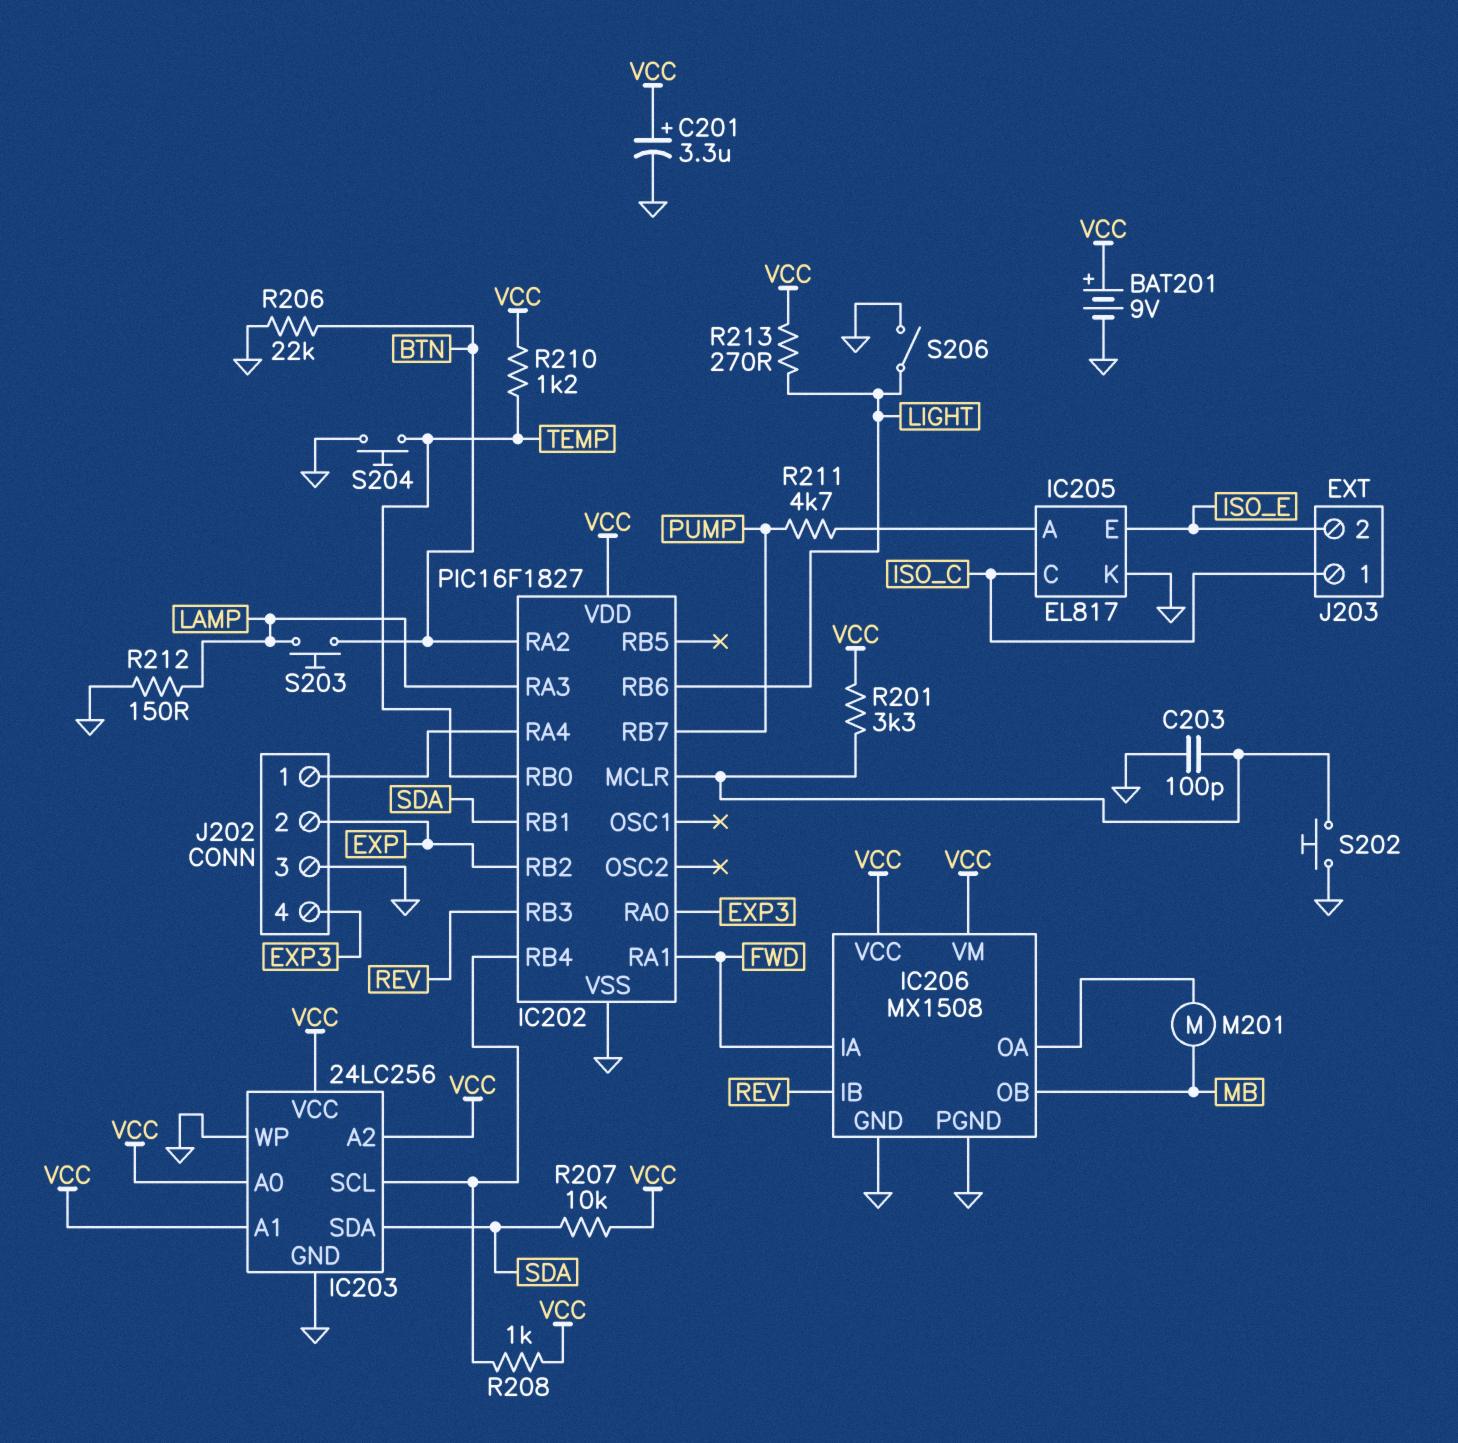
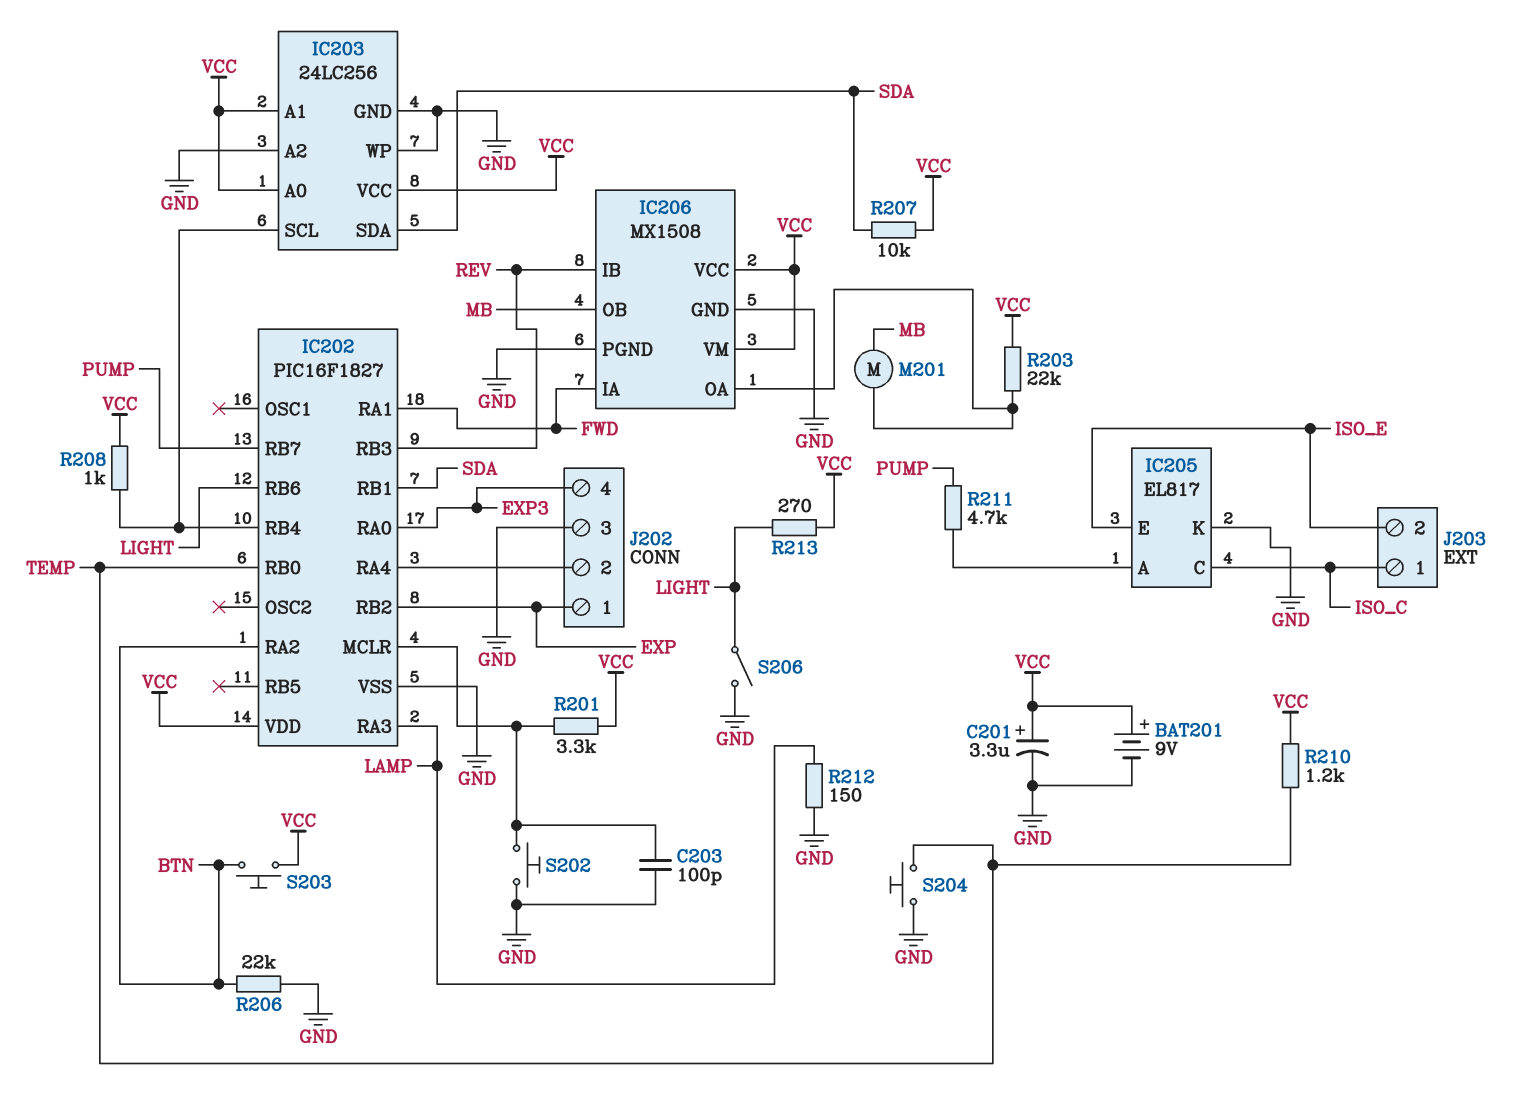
IC203 pin A2: VCC -> GND
J202 pin 1: IC202/RA4 -> EXP
J202 pin 2: EXP -> IC202/RA4
R203: none -> 22k (IC206/OA, VCC)
S203: button (BTN, LAMP) -> button (BTN, VCC)

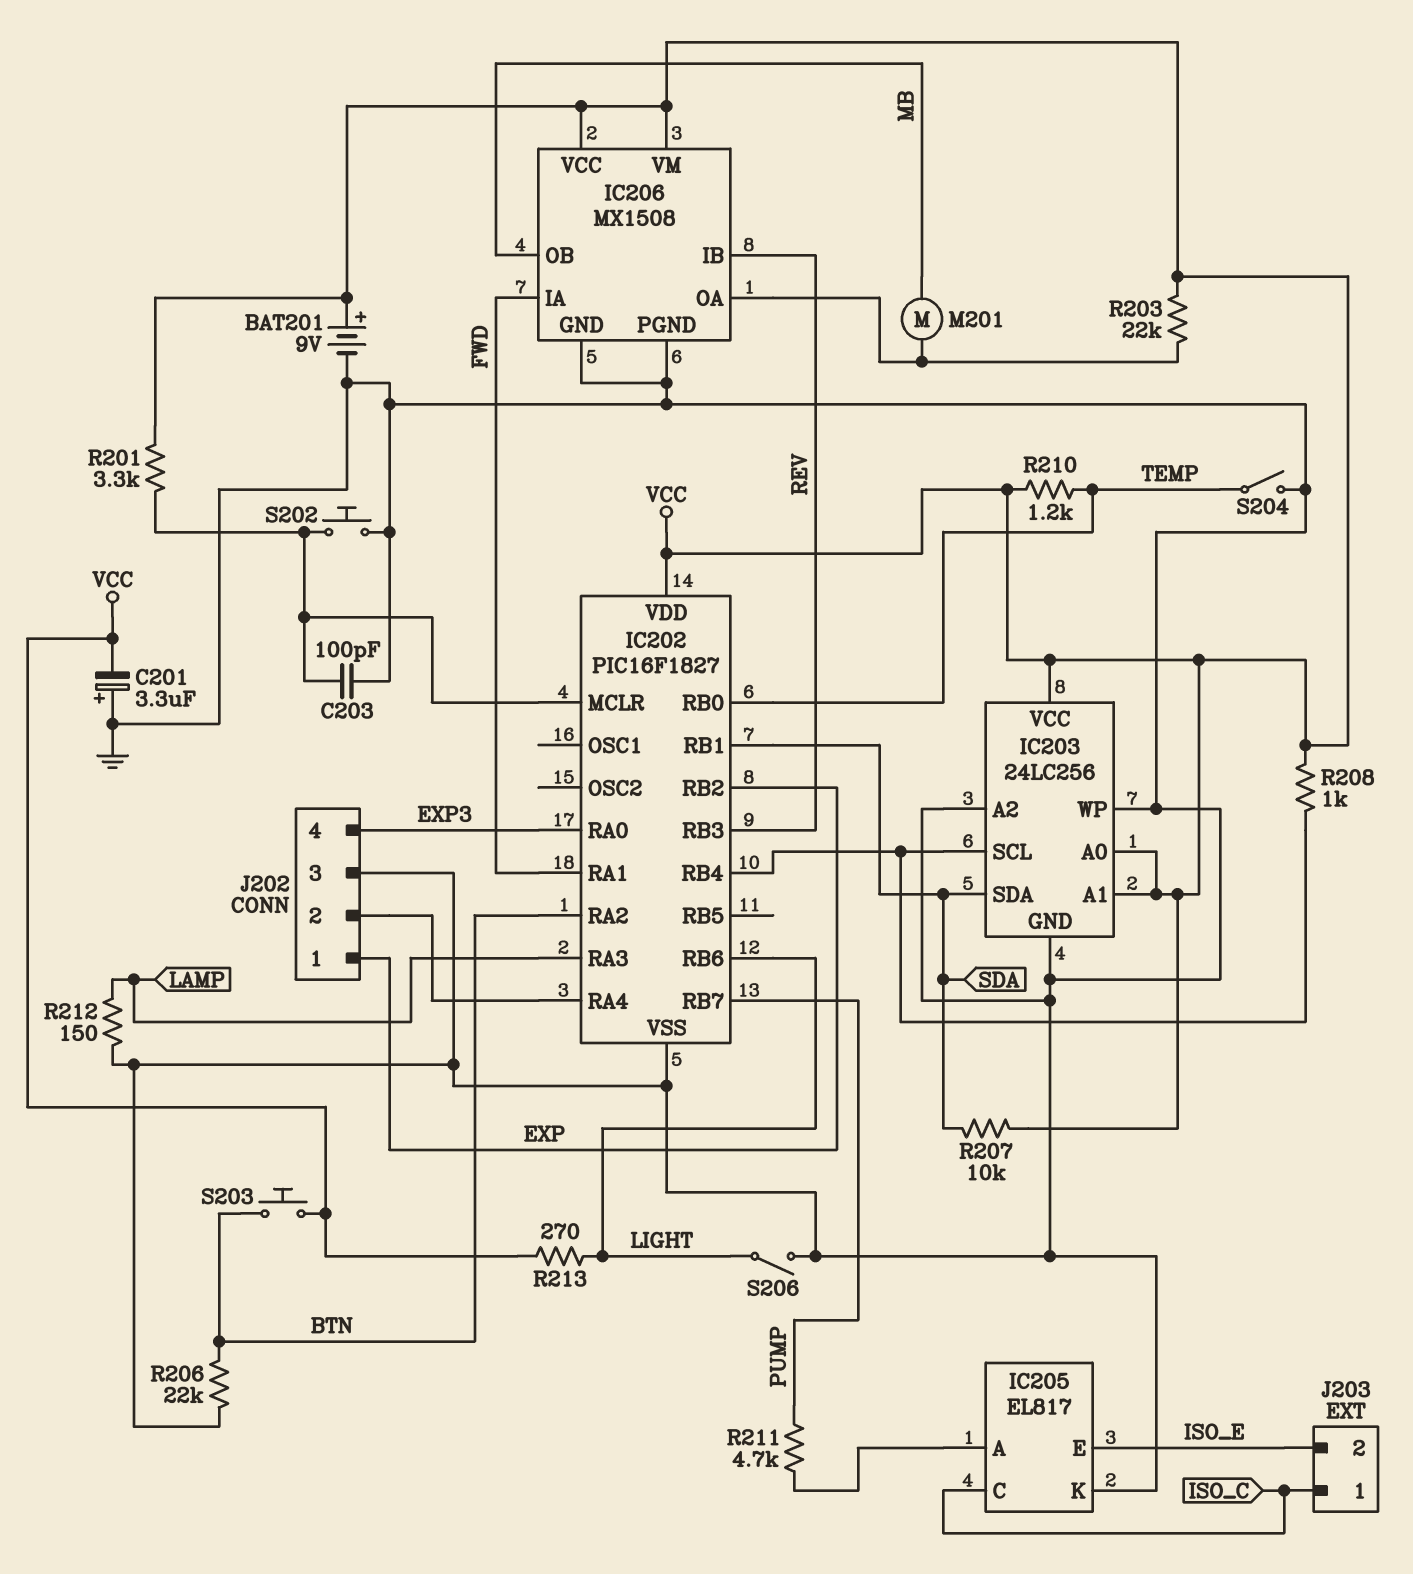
C201: 3.3uF (plus VCC, minus GND) -> 3.3uF (plus GND, minus VCC)
S204: button (GND, TEMP) -> switch (GND, TEMP)

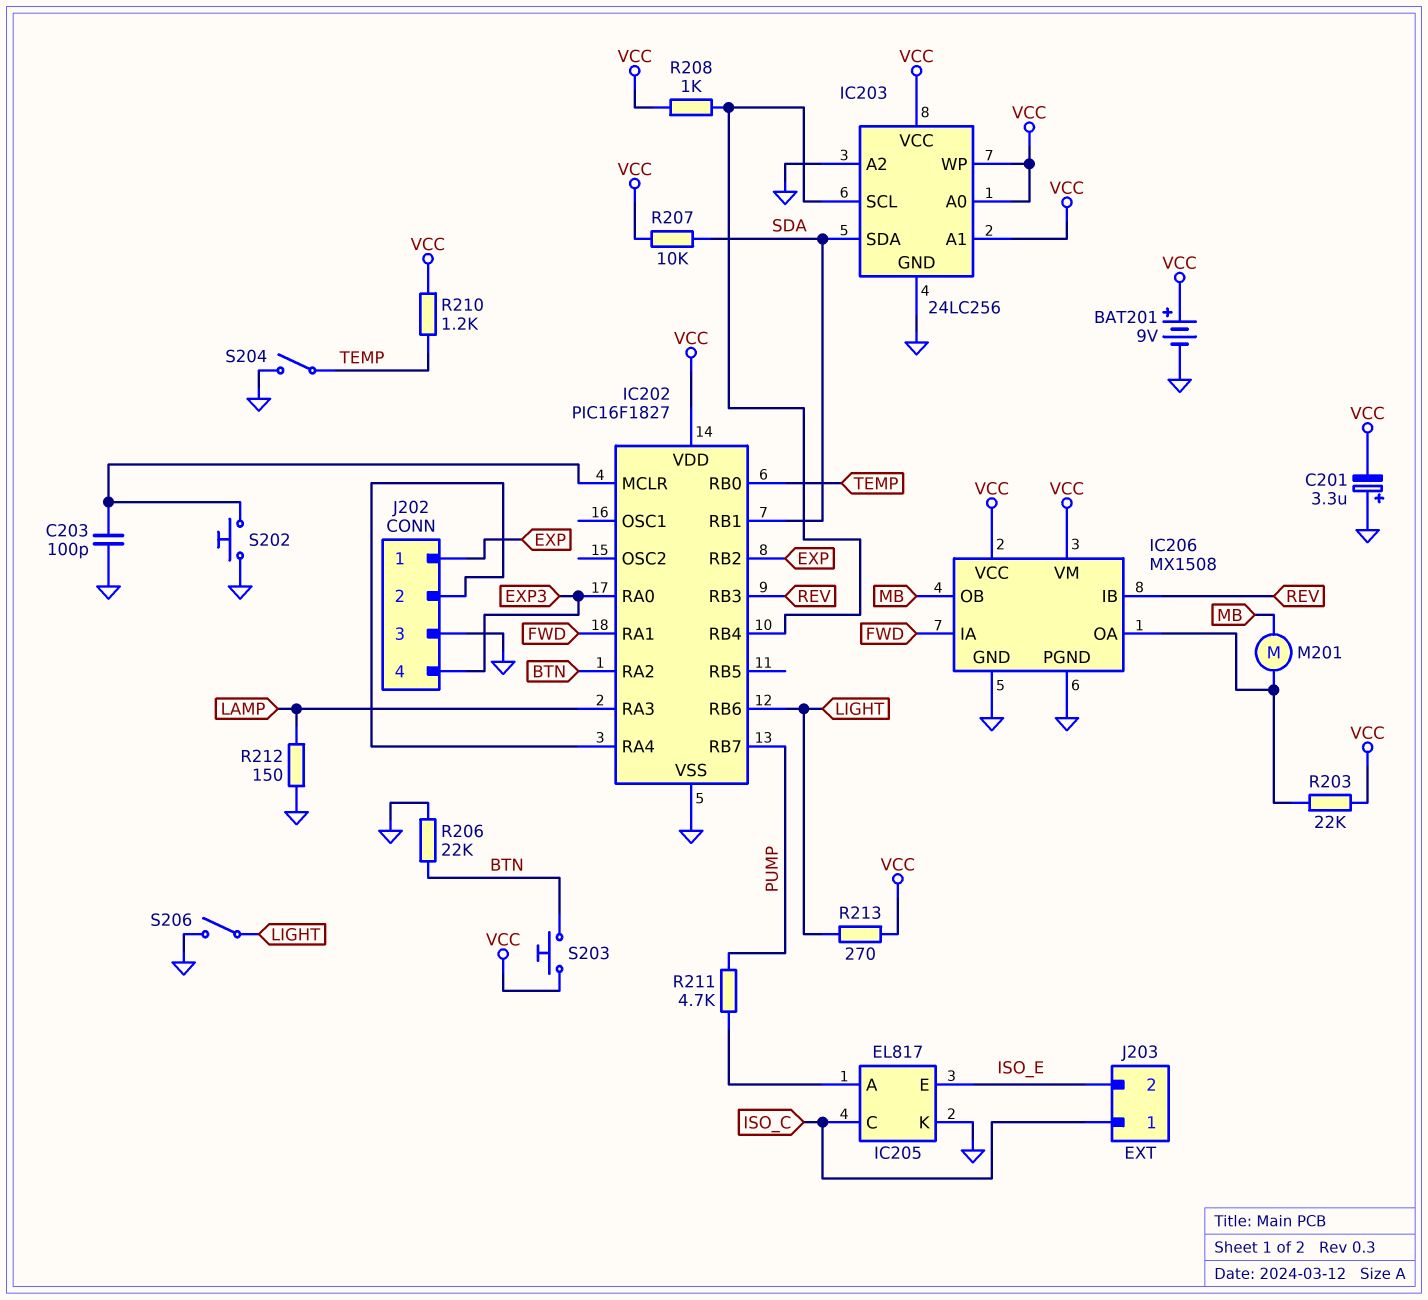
IC203 pin WP: GND -> VCC
R201: 3.3k (IC202/MCLR, VCC) -> none

